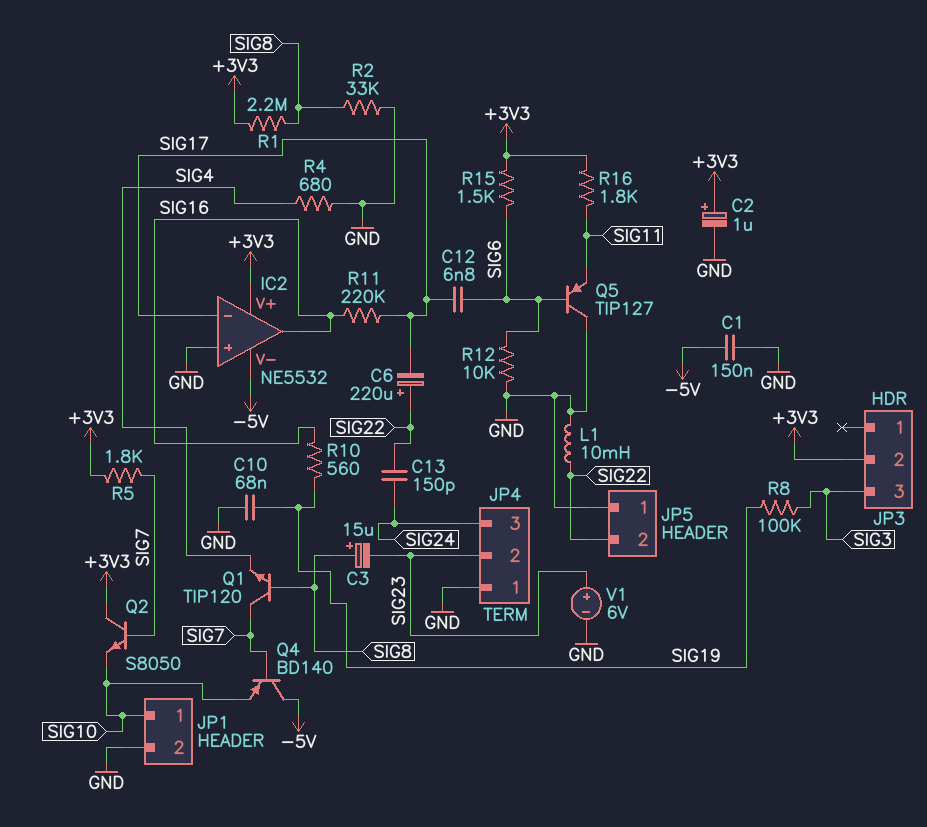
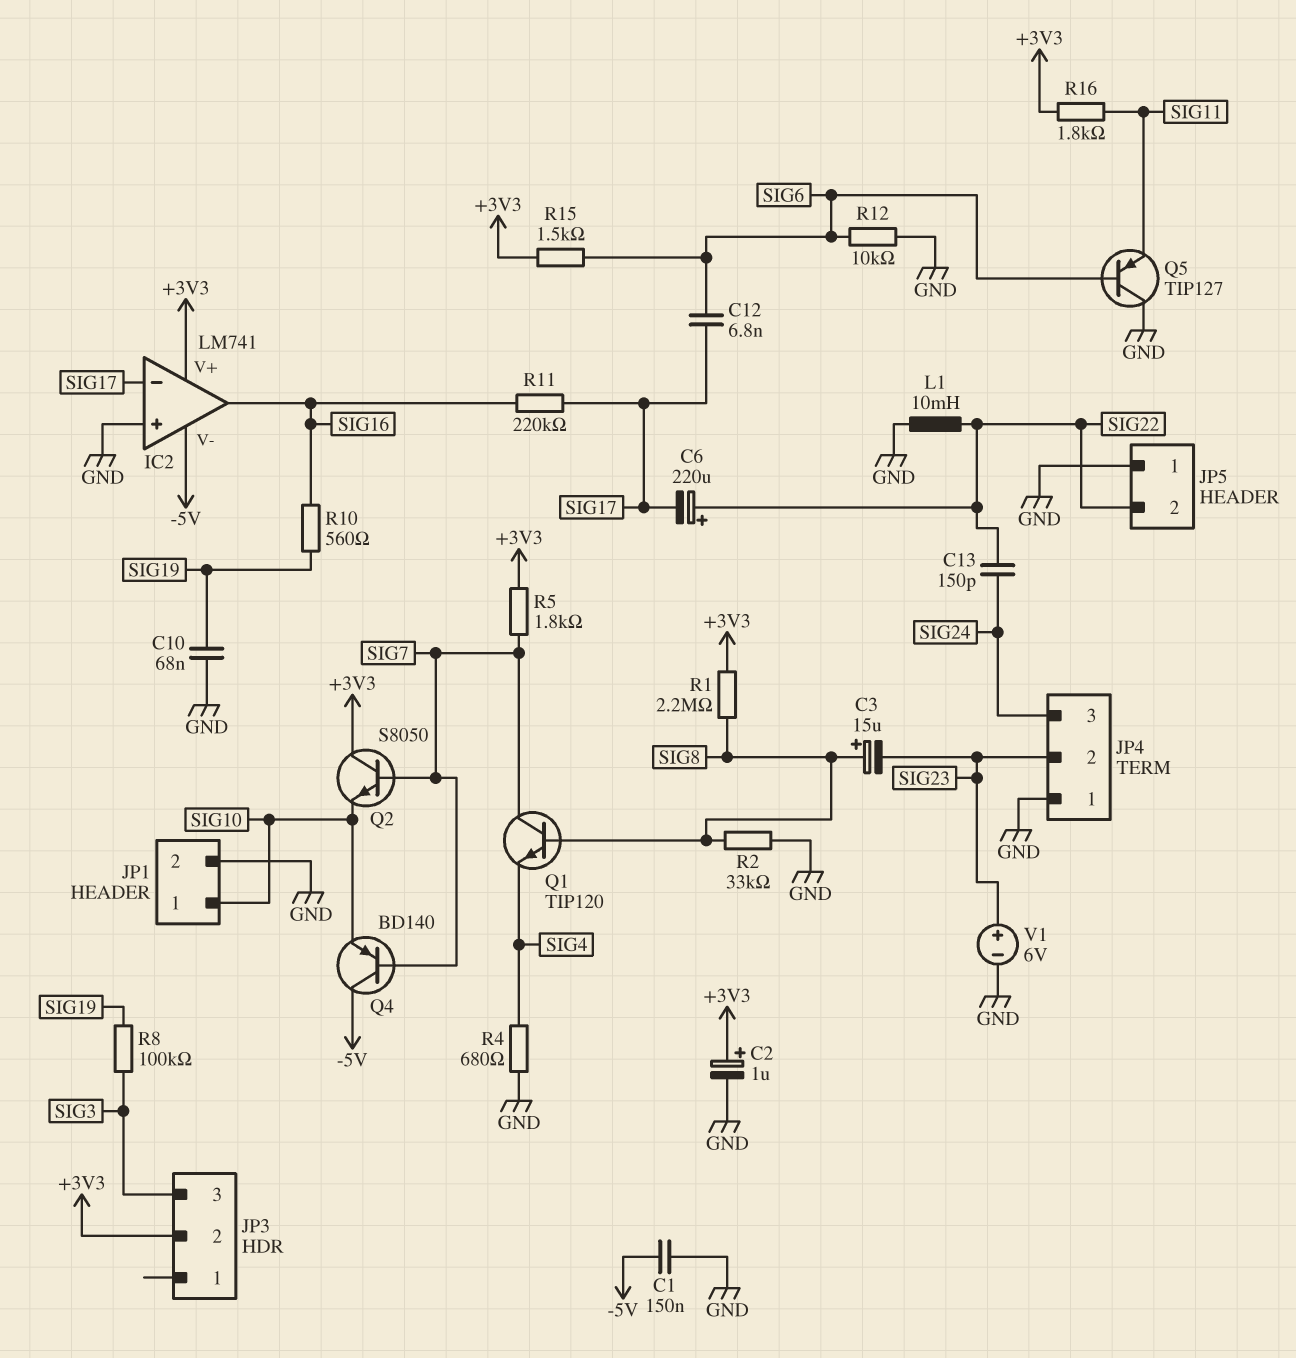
IC2: NE5532 -> LM741

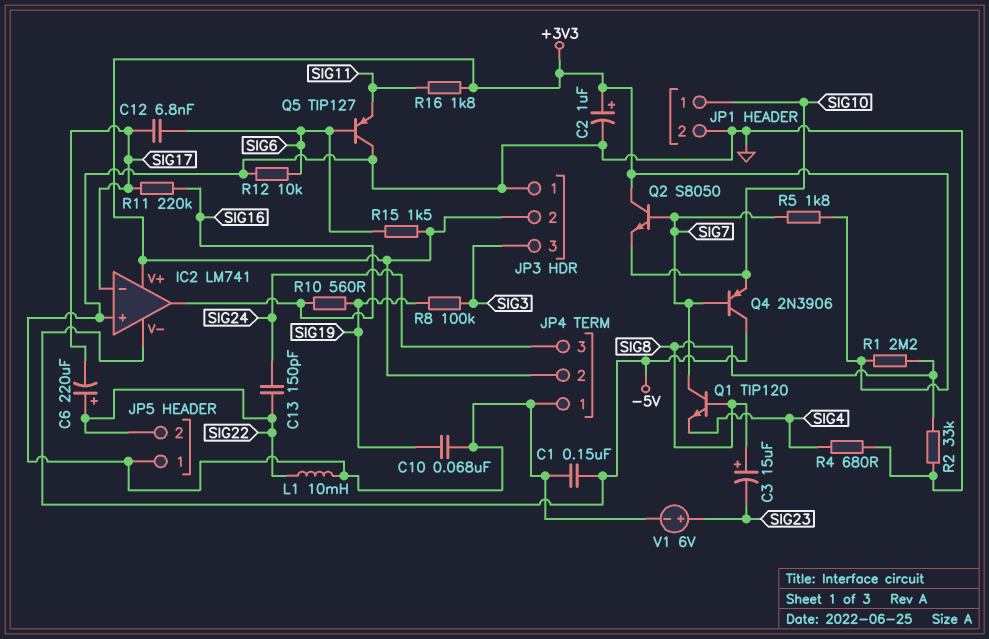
JP3 pin 1: none -> GND
JP4 pin 2: SIG23 -> +3V3
Q4: PNP BD140 (B SIG7, C -5V, E SIG10) -> PNP 2N3906 (B SIG7, C -5V, E SIG10)

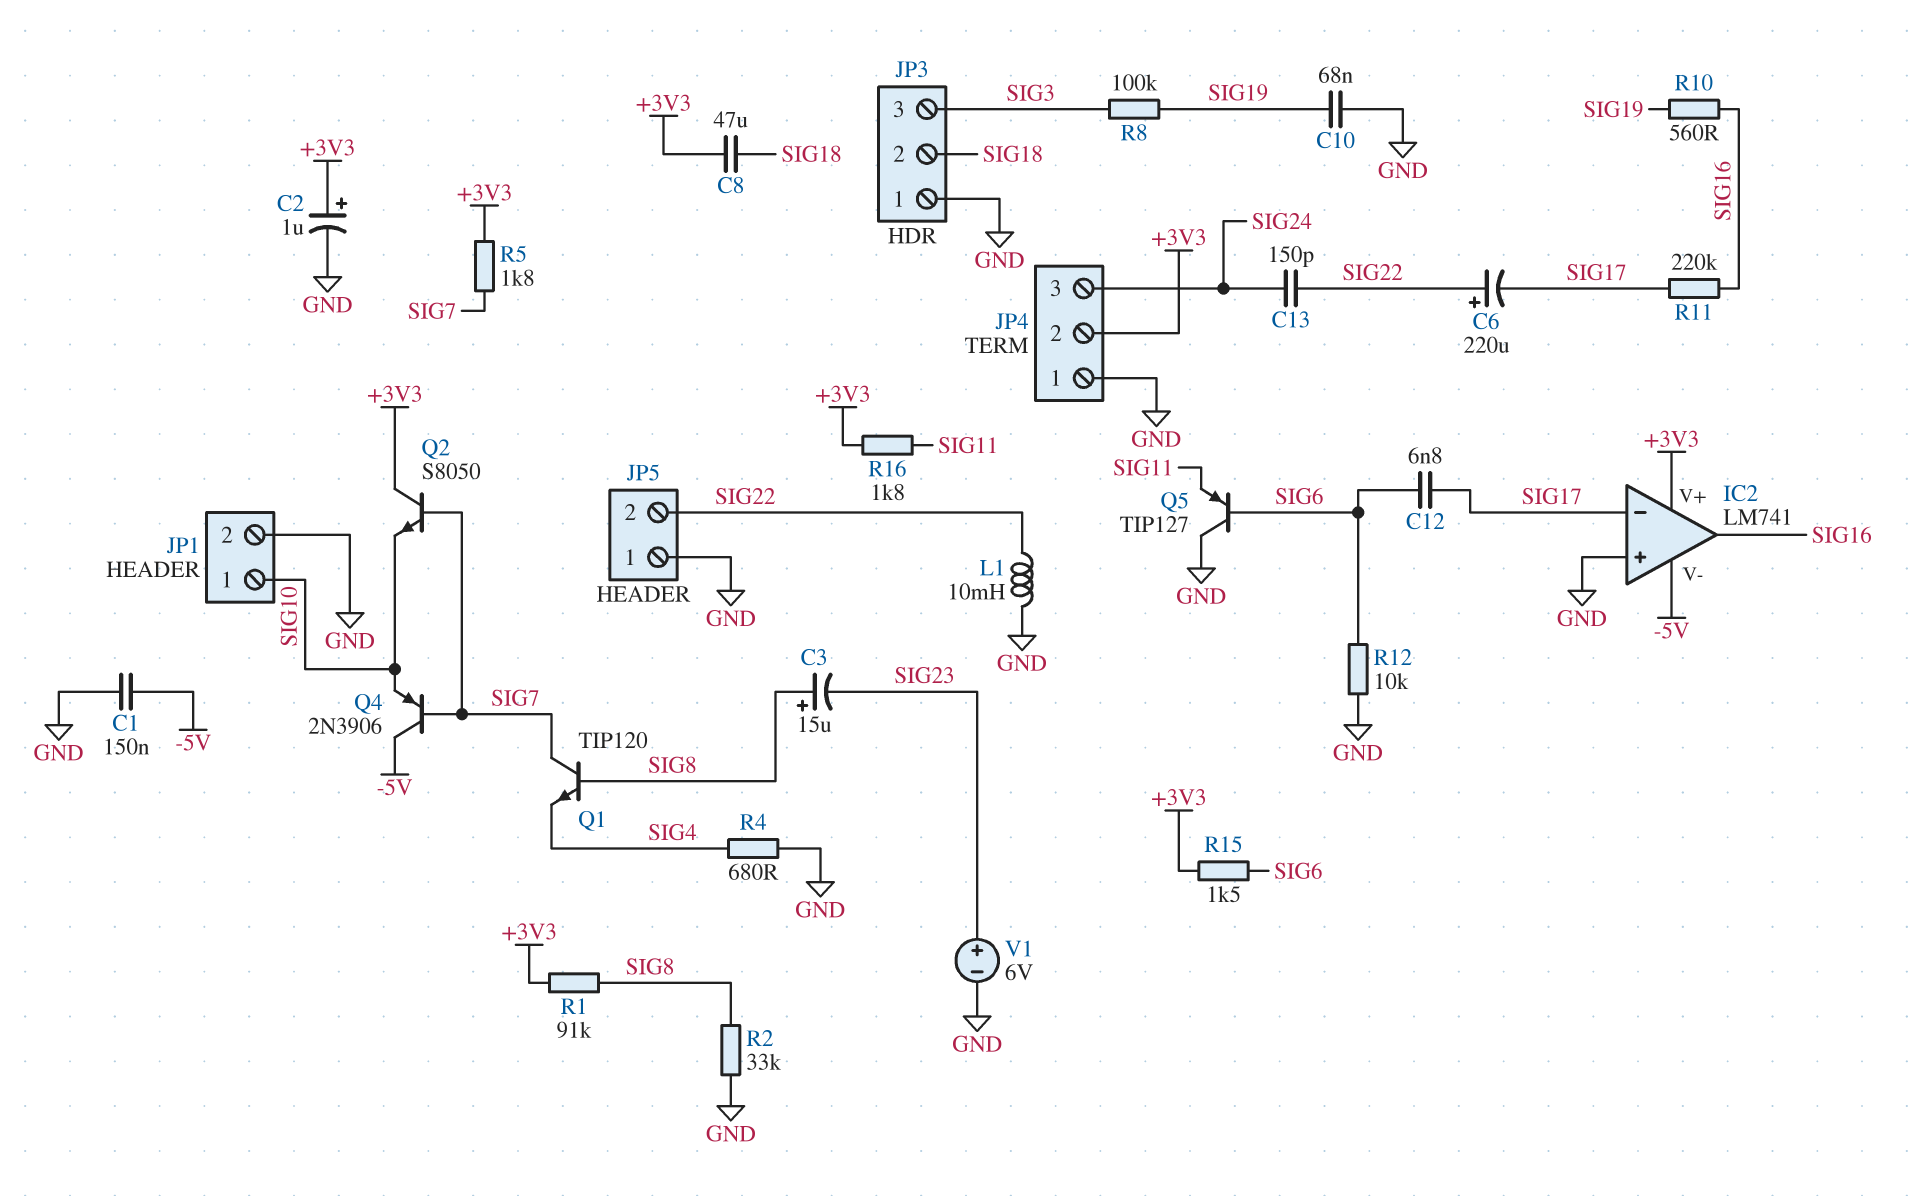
C8: none -> 47uF (+3V3, SIG18)
JP3 pin 2: +3V3 -> SIG18
R1: 2.2M (+3V3, SIG8) -> 91k (+3V3, SIG8)

